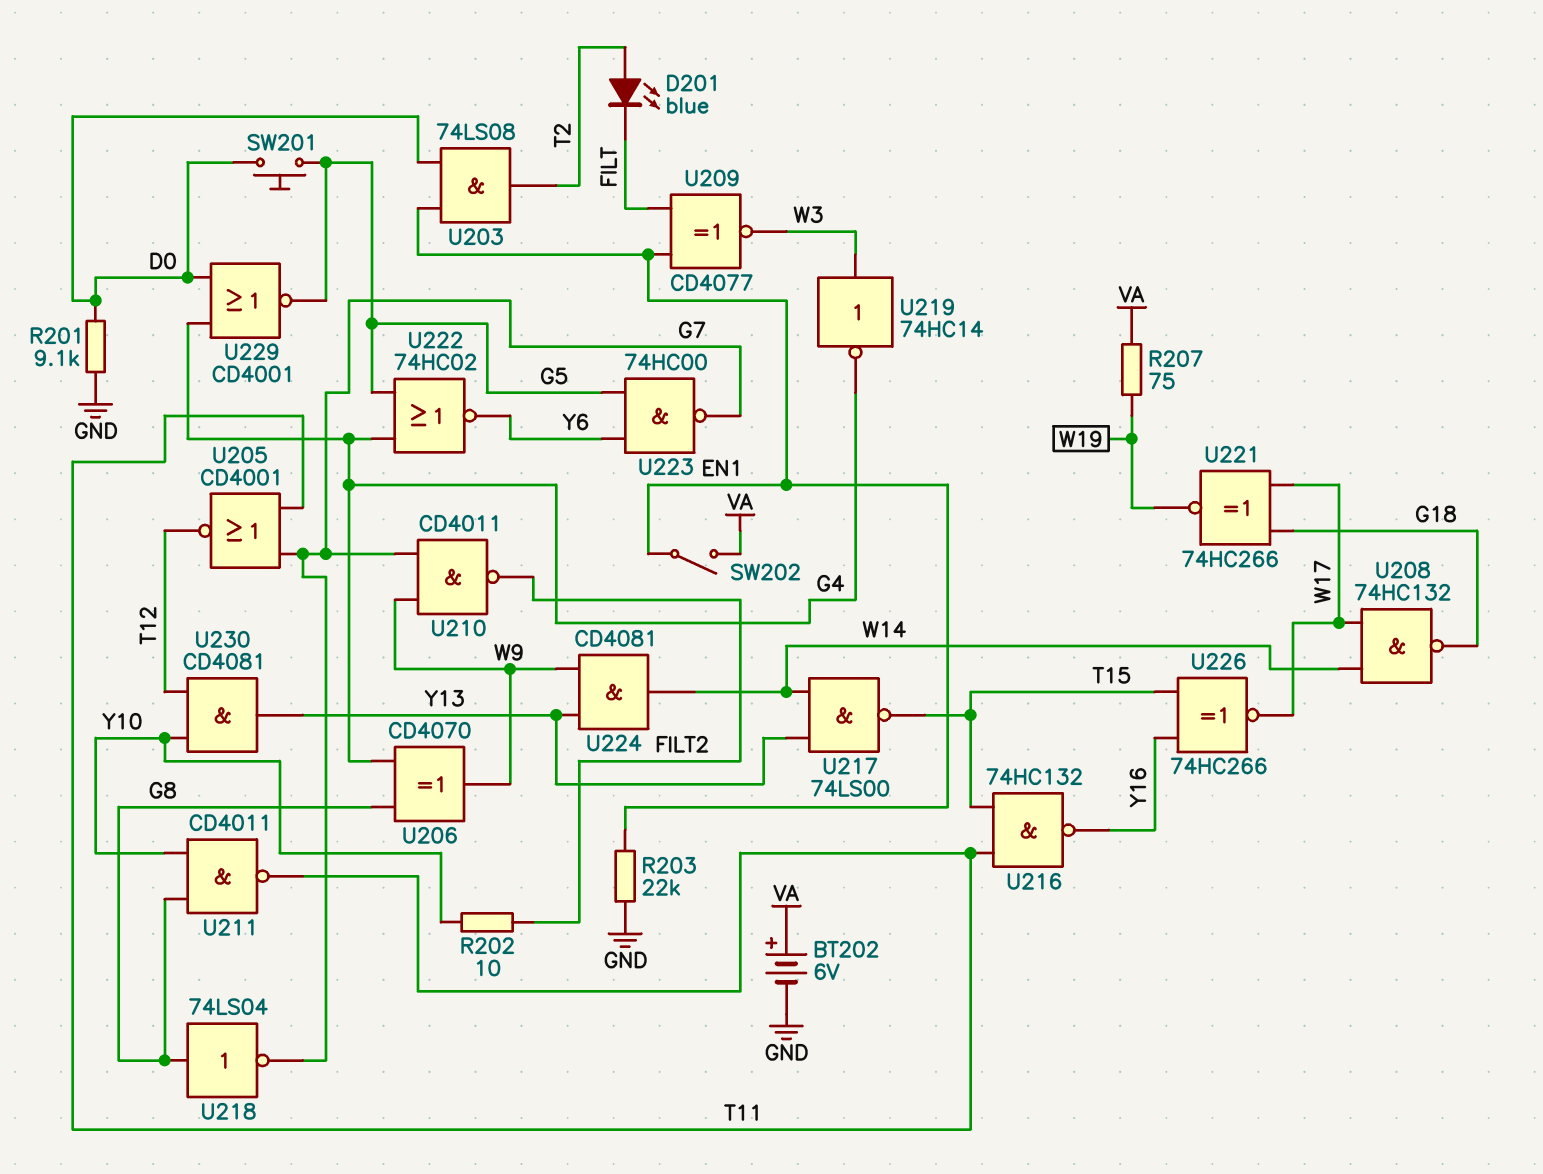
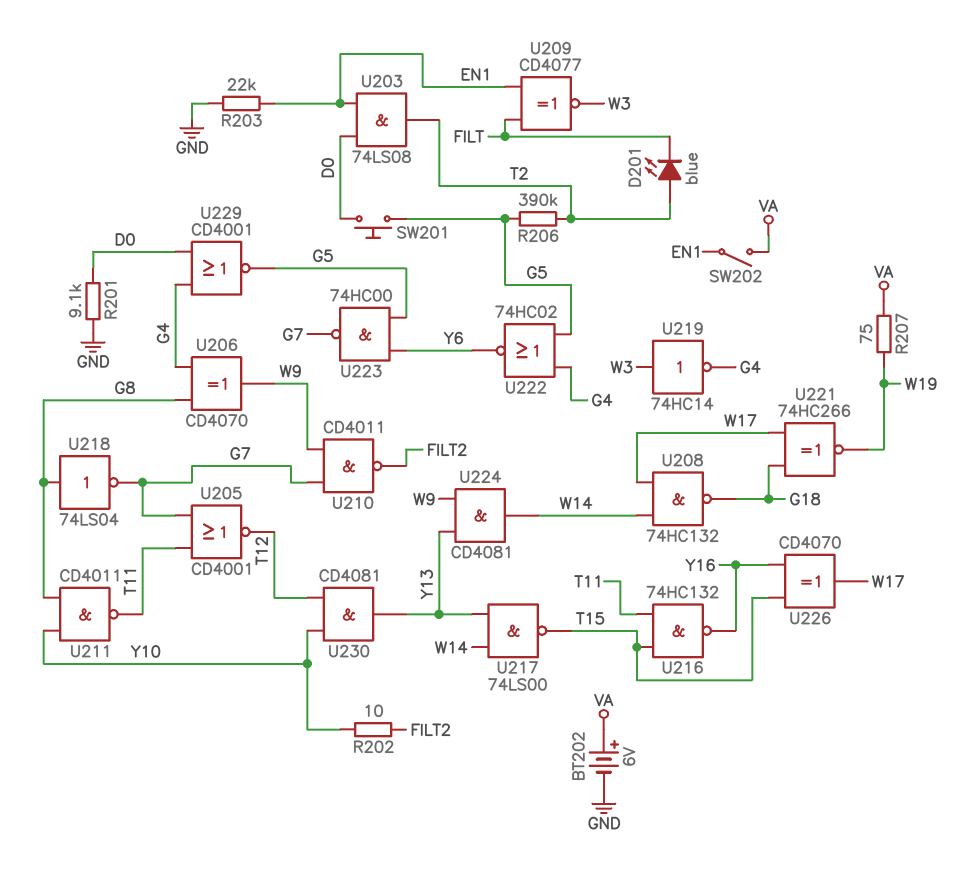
R206: none -> 390k (G5, T2)
U226: XNOR 74HC266 (in T15, in Y16, out W17) -> XOR CD4070 (in T15, in Y16, out W17)

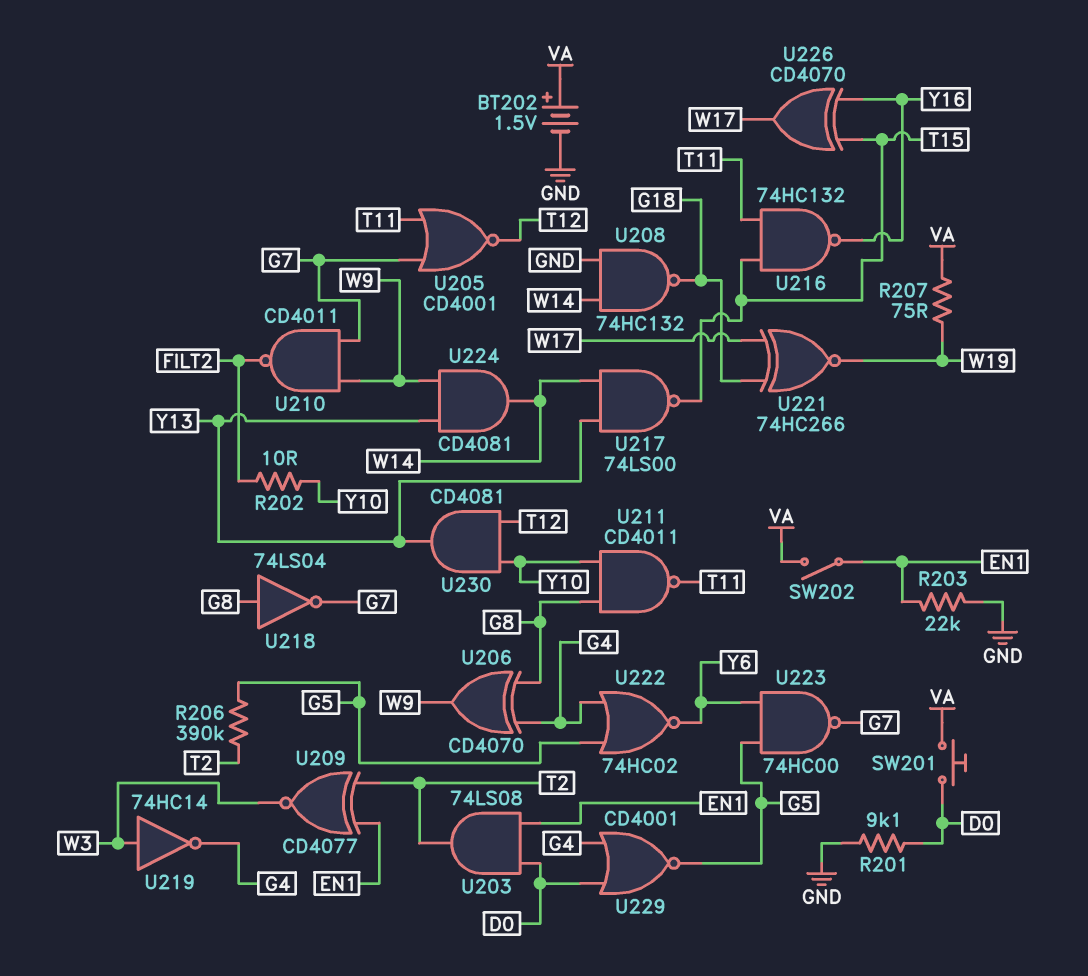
BT202: 6V (plus VA, minus GND) -> 1.5V (plus VA, minus GND)
D201: LED blue (A T2, K FILT) -> none
SW201: button (D0, G5) -> button (D0, VA)
U208: NAND 74HC132 (in W14, in W17, out G18) -> NAND 74HC132 (in GND, in W14, out G18)
U209: XNOR CD4077 (in EN1, in FILT, out W3) -> XNOR CD4077 (in EN1, in T2, out W3)

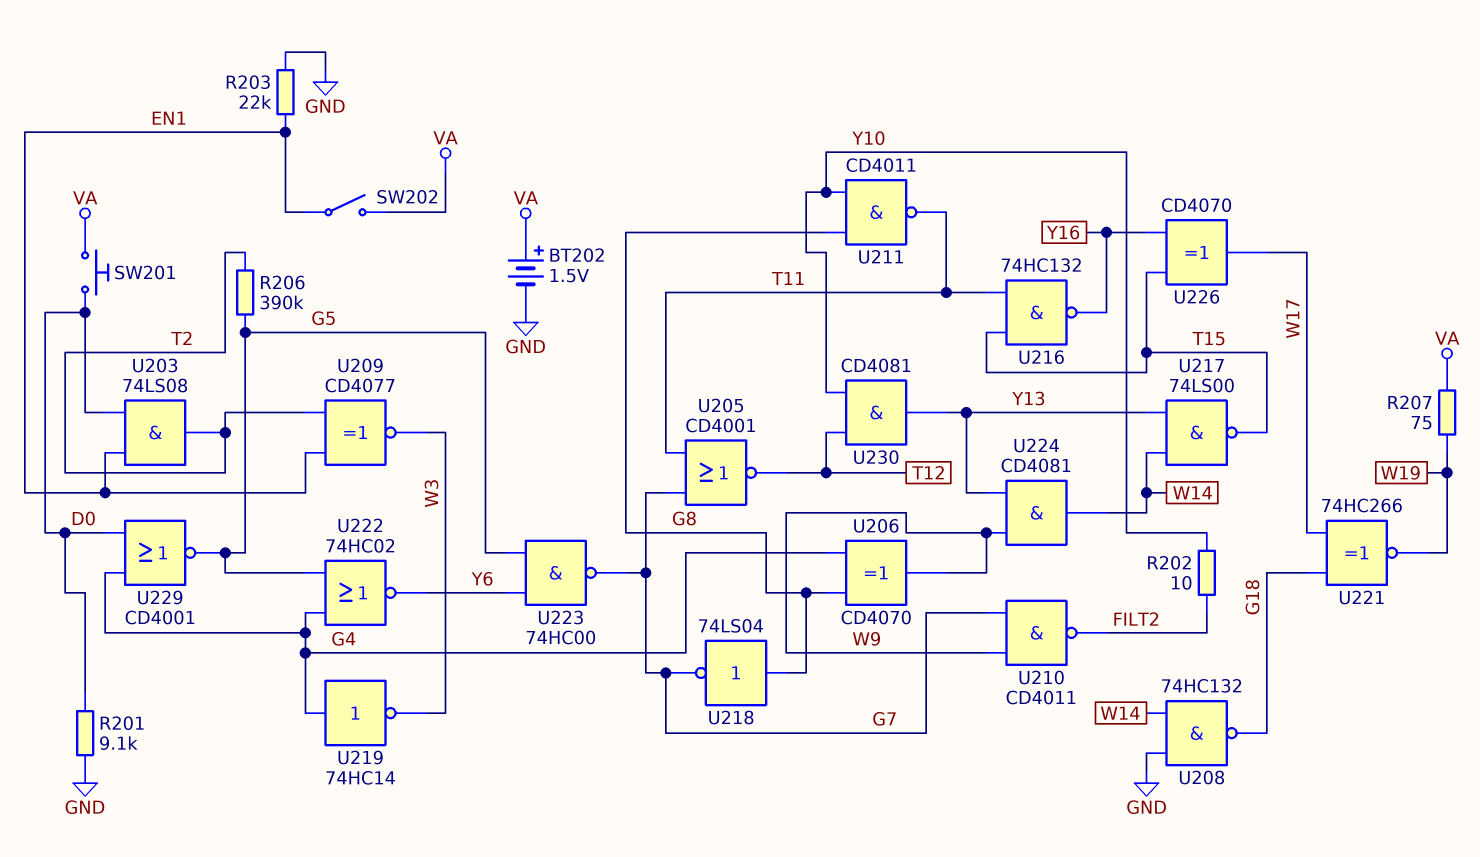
U219: NOT 74HC14 (in W3, out G4) -> NOT 74HC14 (in G4, out W3)

